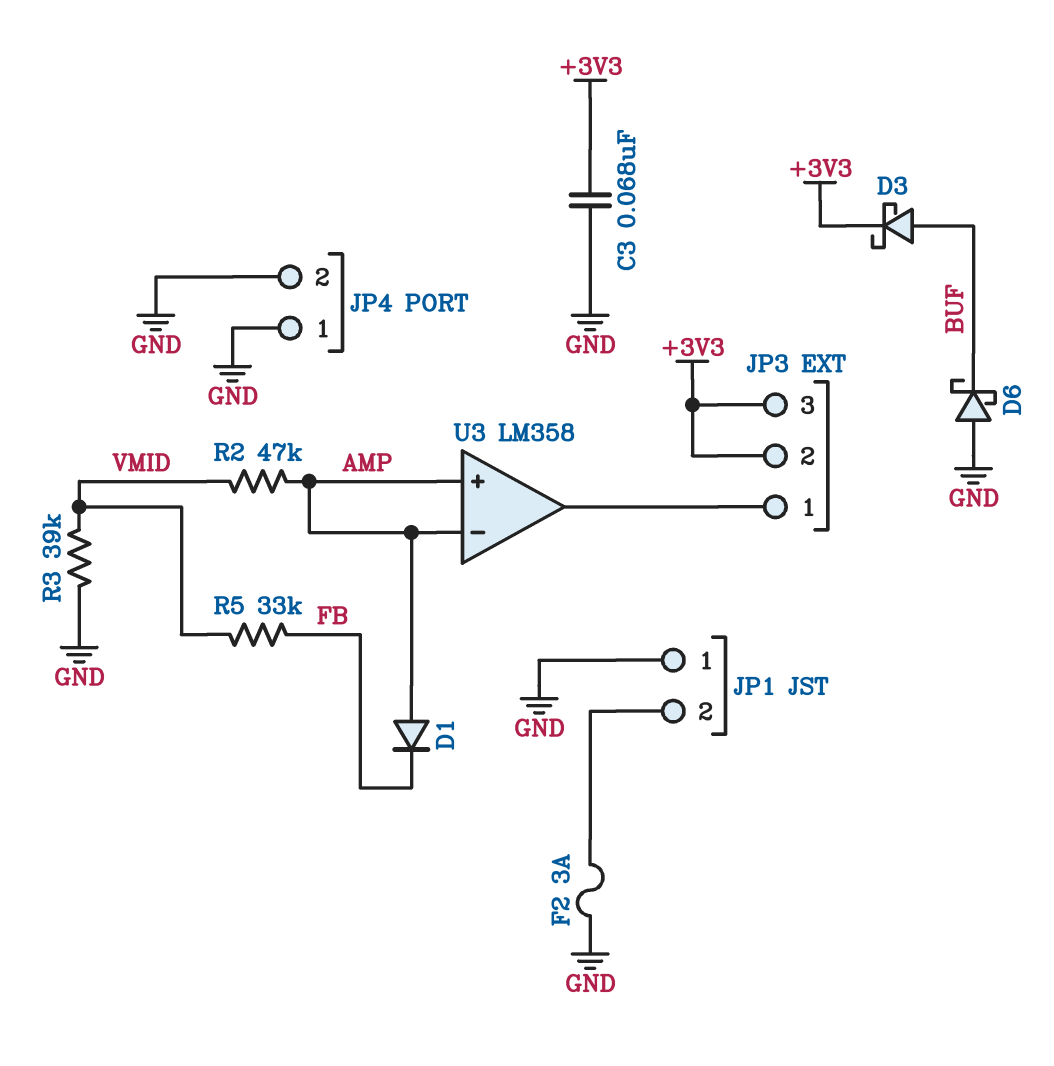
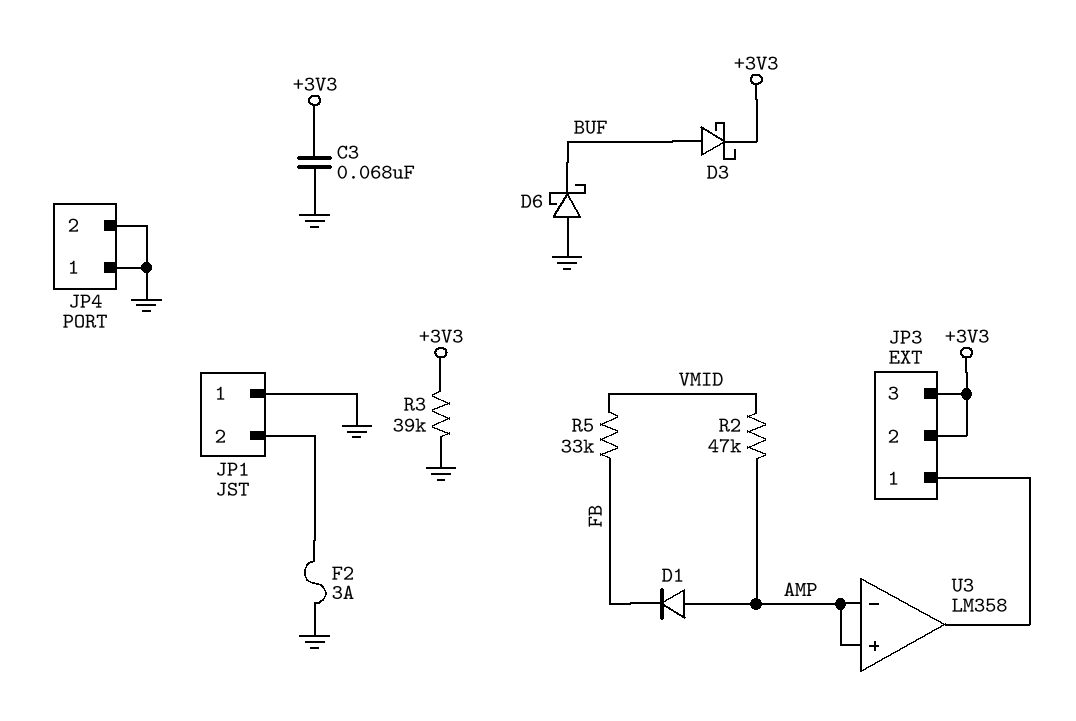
R3: 39k (GND, VMID) -> 39k (+3V3, GND)

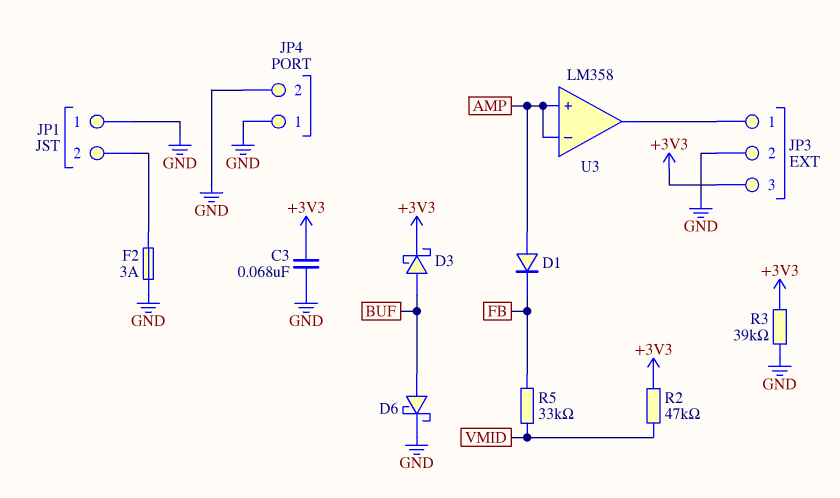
D6: schottky (A GND, K BUF) -> schottky (A BUF, K GND)
JP3 pin 2: +3V3 -> GND
R2: 47k (AMP, VMID) -> 47k (+3V3, VMID)

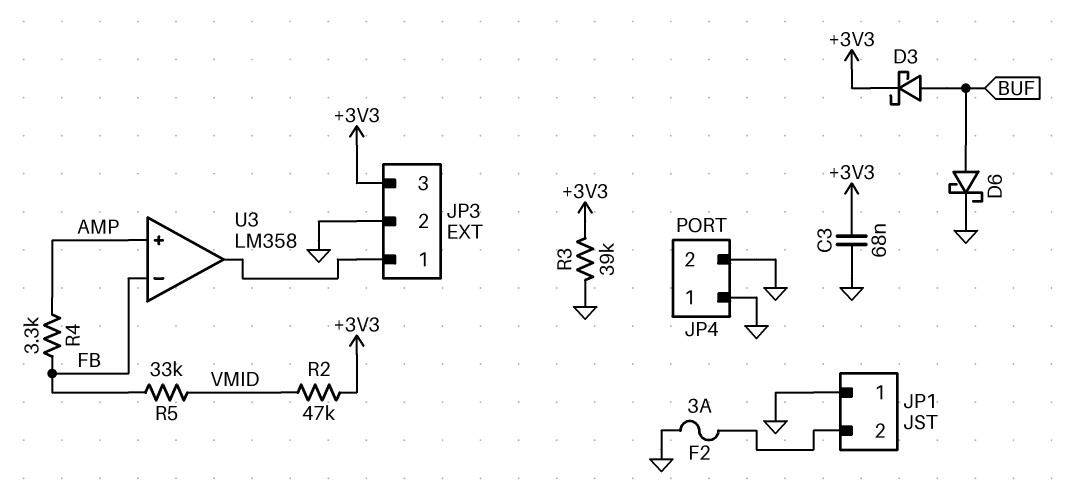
D1: diode (A AMP, K FB) -> none
R4: none -> 3.3k (AMP, FB)
U3 pin in-: AMP -> FB

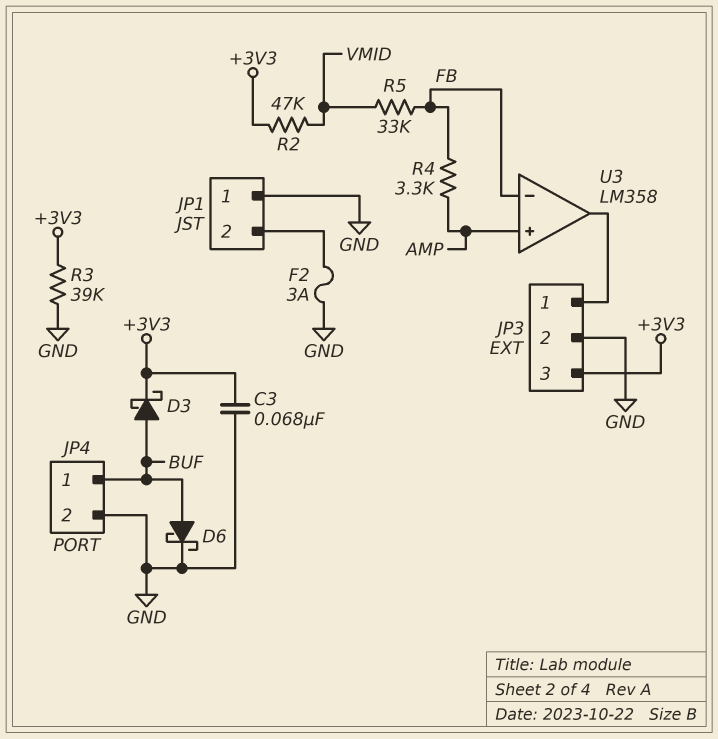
JP4 pin 1: GND -> BUF

